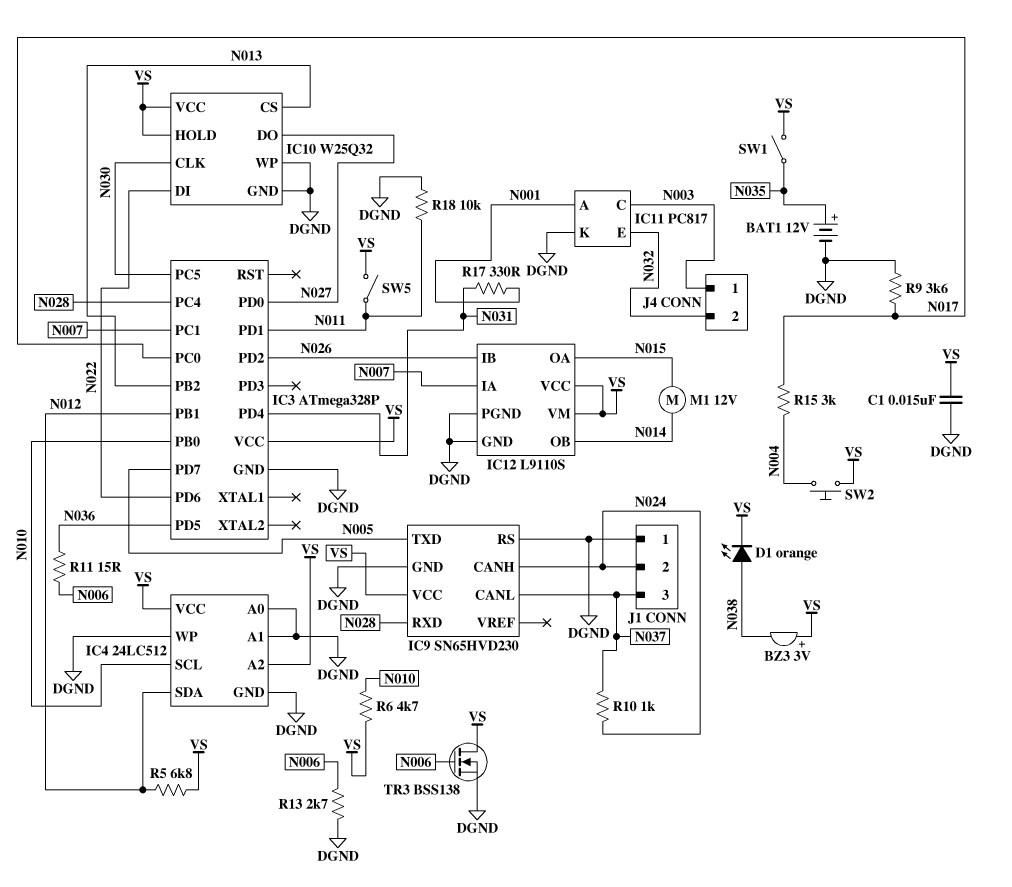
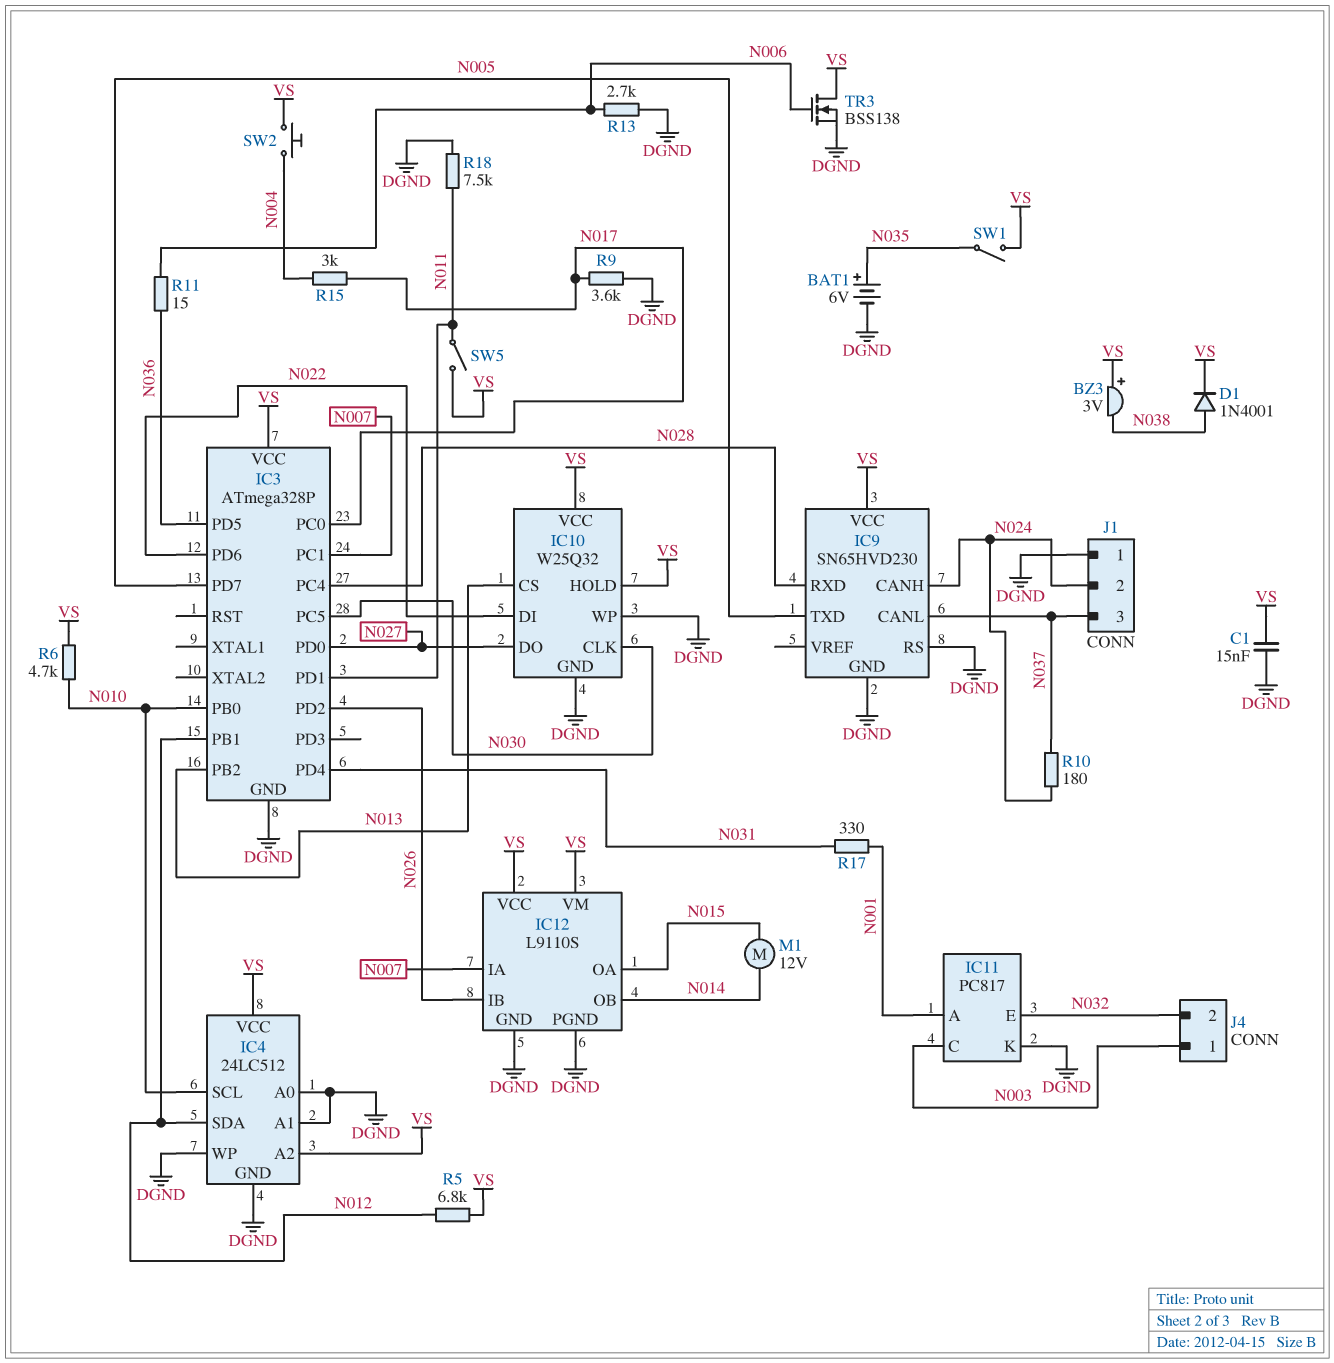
BAT1: 12V (plus N035, minus DGND) -> 6V (plus N035, minus DGND)
D1: LED orange (A N038, K VS) -> diode 1N4001 (A N038, K VS)
R10: 1k (N024, N037) -> 180 (N024, N037)
R18: 10k (DGND, N011) -> 7.5k (DGND, N011)

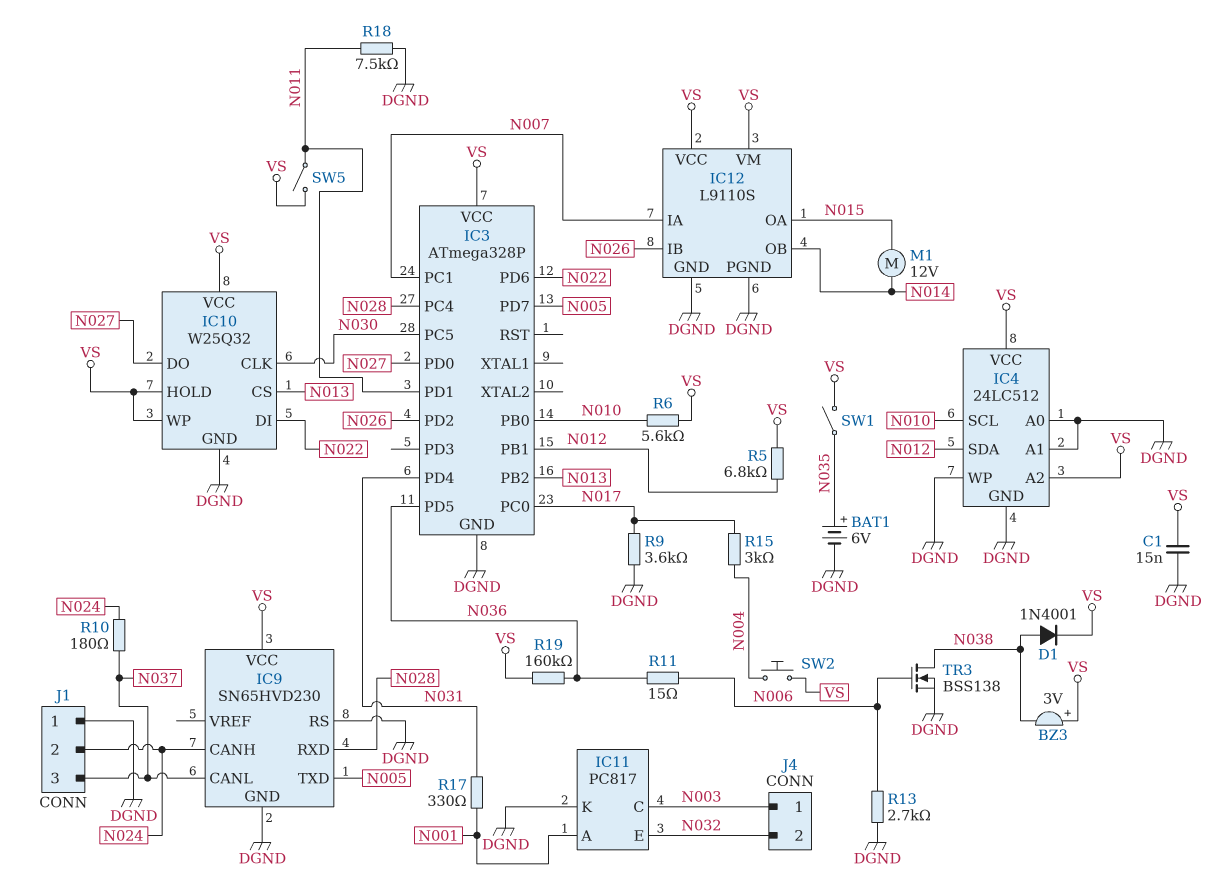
IC10 pin WP: DGND -> VS
R6: 4.7k (N010, VS) -> 5.6k (N010, VS)
R19: none -> 160k (N036, VS)
TR3: NMOS BSS138 (G N006, D VS, S DGND) -> NMOS BSS138 (G N006, D N038, S DGND)

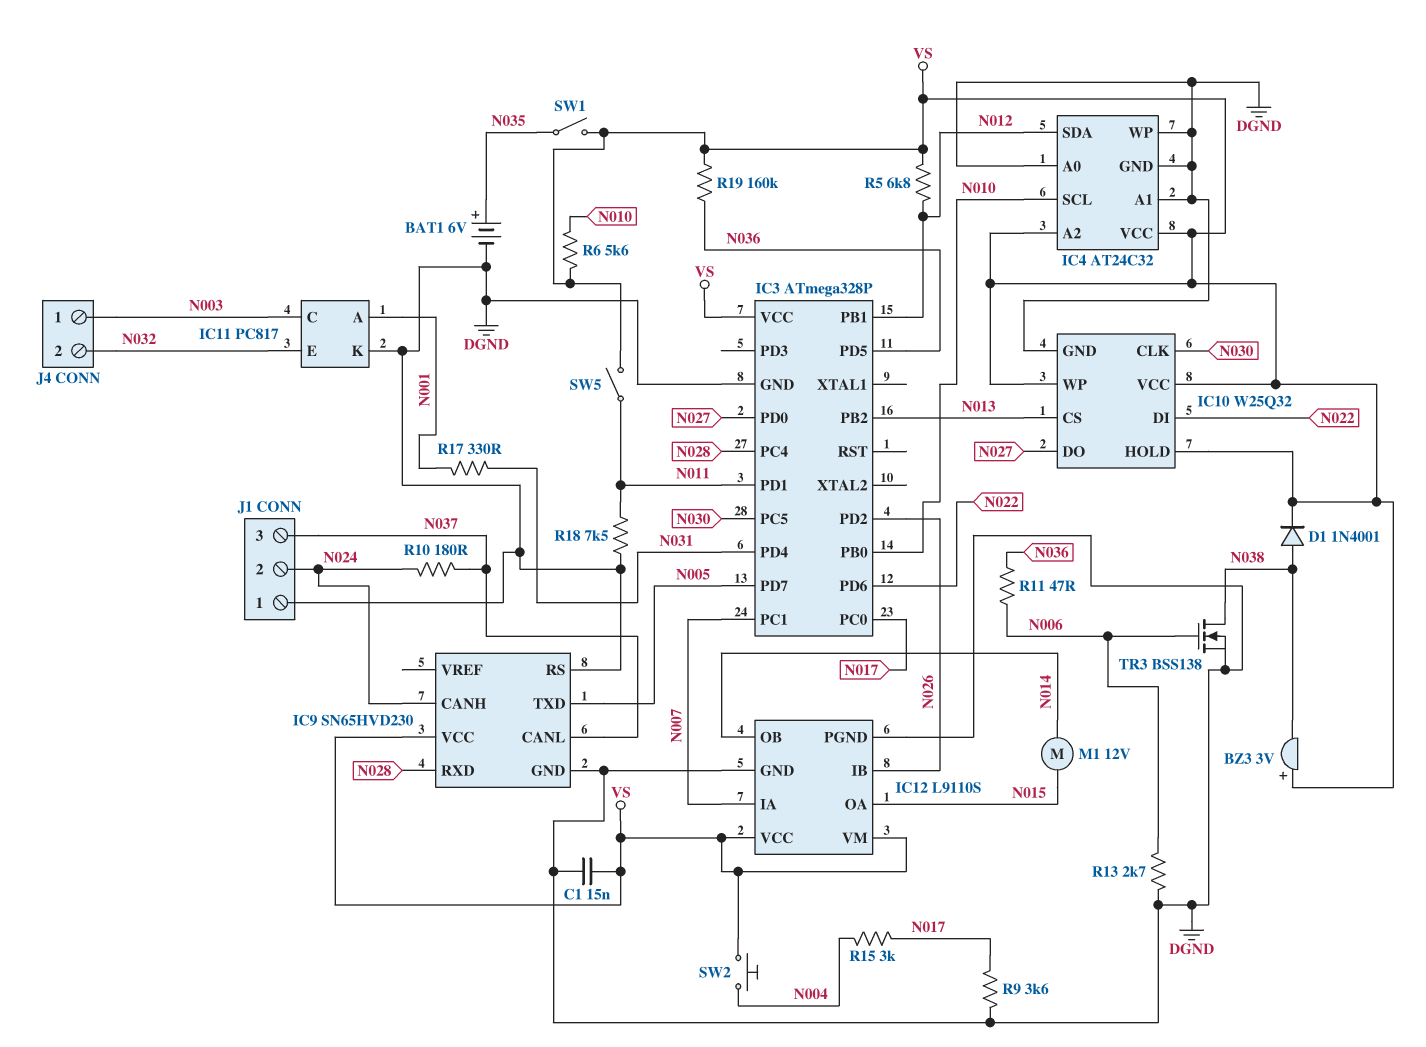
IC4: 24LC512 -> AT24C32
R11: 15 (N006, N036) -> 47 (N006, N036)

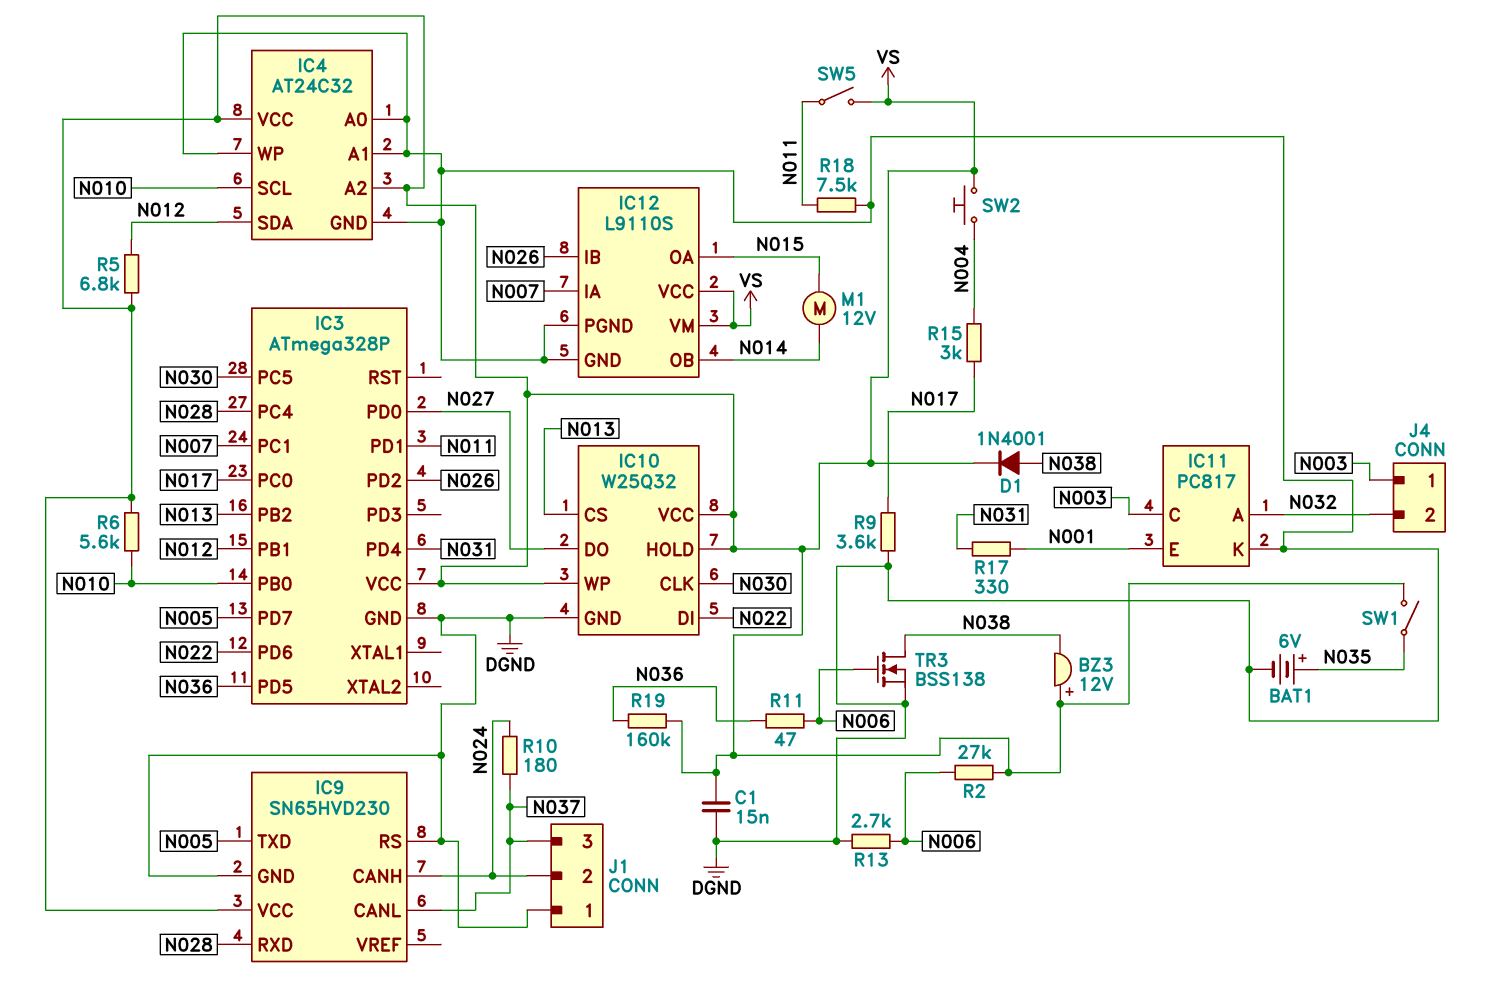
BZ3: buzzer 3V (plus VS, minus N038) -> buzzer 12V (plus VS, minus N038)
IC11 pin A: N001 -> N032
IC11 pin E: N032 -> N001
R2: none -> 27k (N006, VS)

